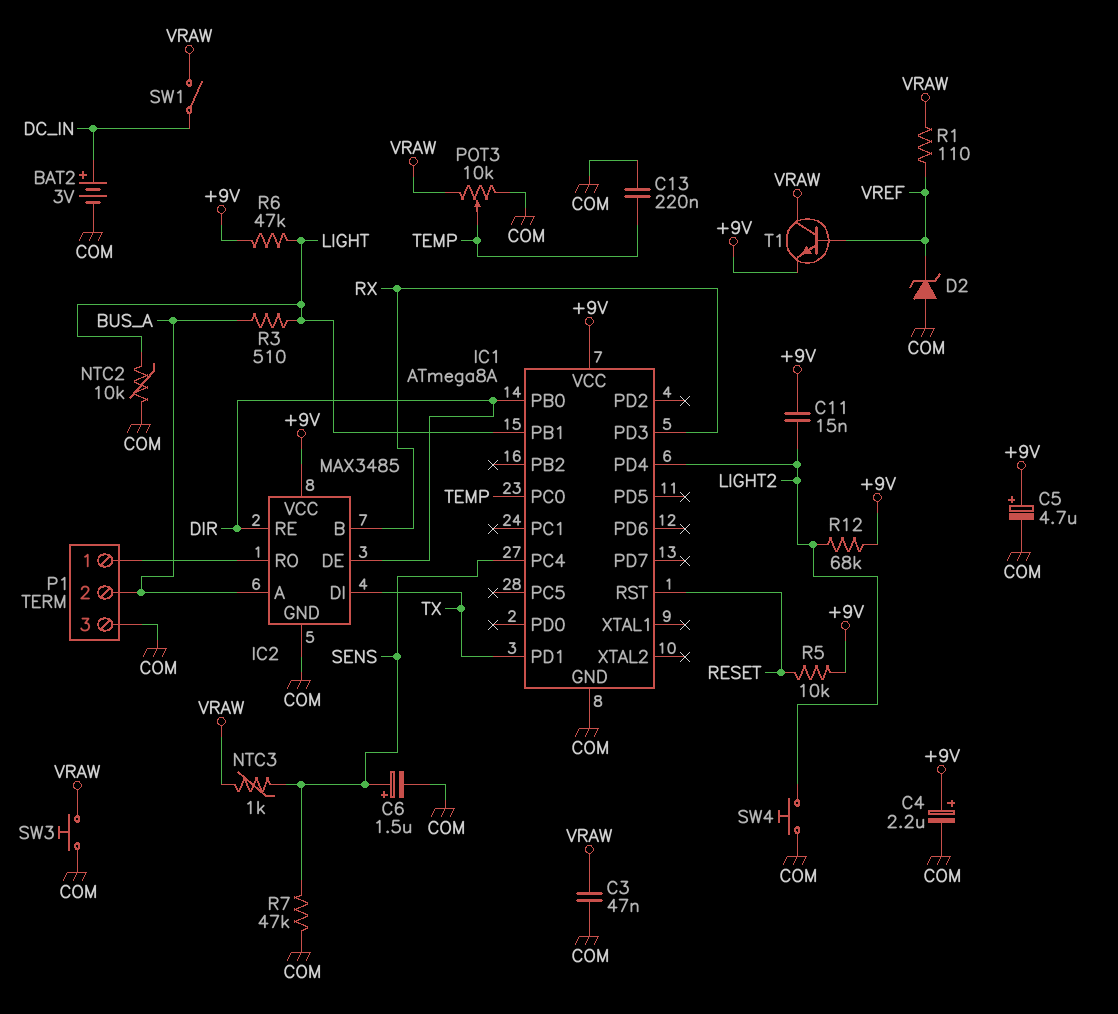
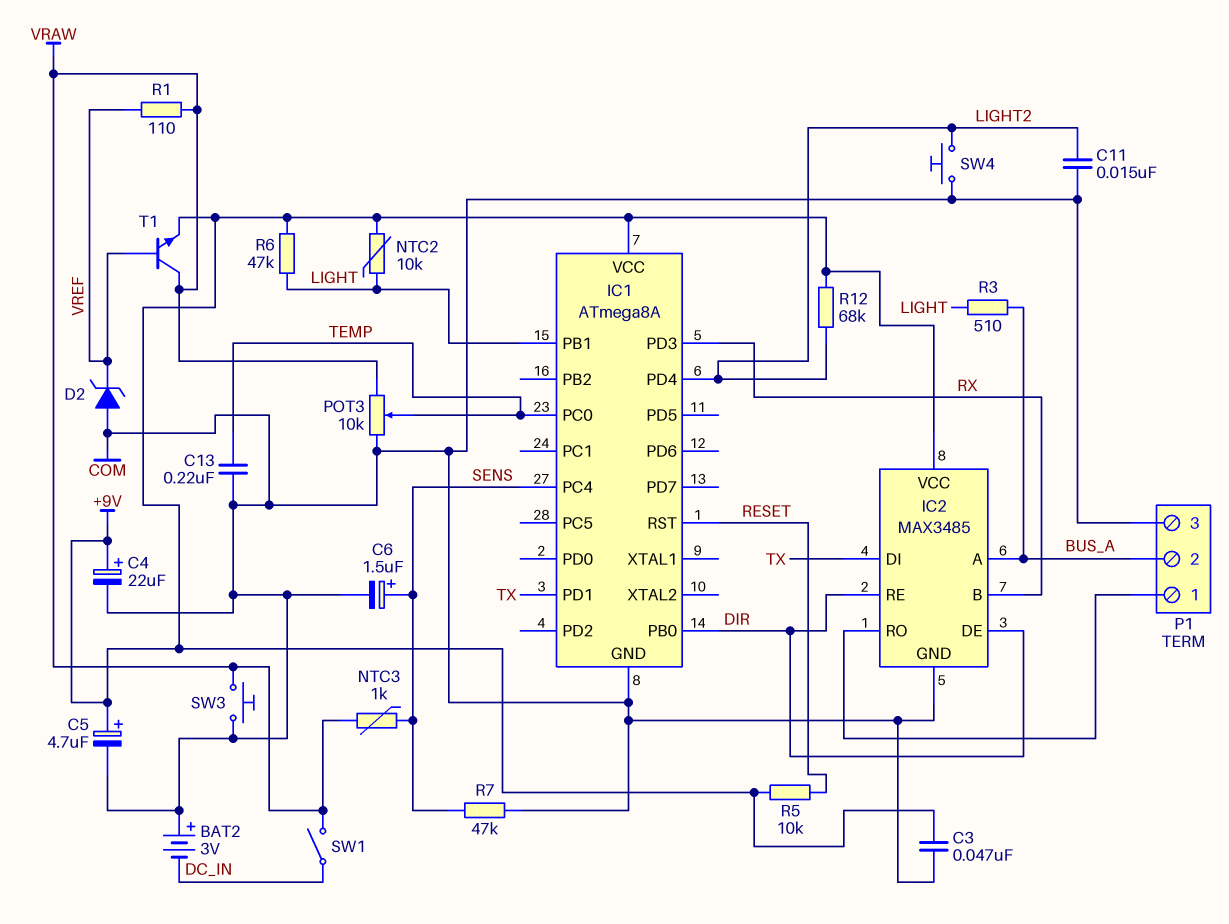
BAT2: 3V (plus DC_IN, minus COM) -> 3V (plus COM, minus DC_IN)
C3: 47nF (COM, VRAW) -> 47nF (+9V, COM)
C4: 2.2uF (plus +9V, minus COM) -> 22uF (plus +9V, minus COM)
C11: 15nF (+9V, LIGHT2) -> 15nF (COM, LIGHT2)
NTC2: 10k (COM, LIGHT) -> 10k (+9V, LIGHT)

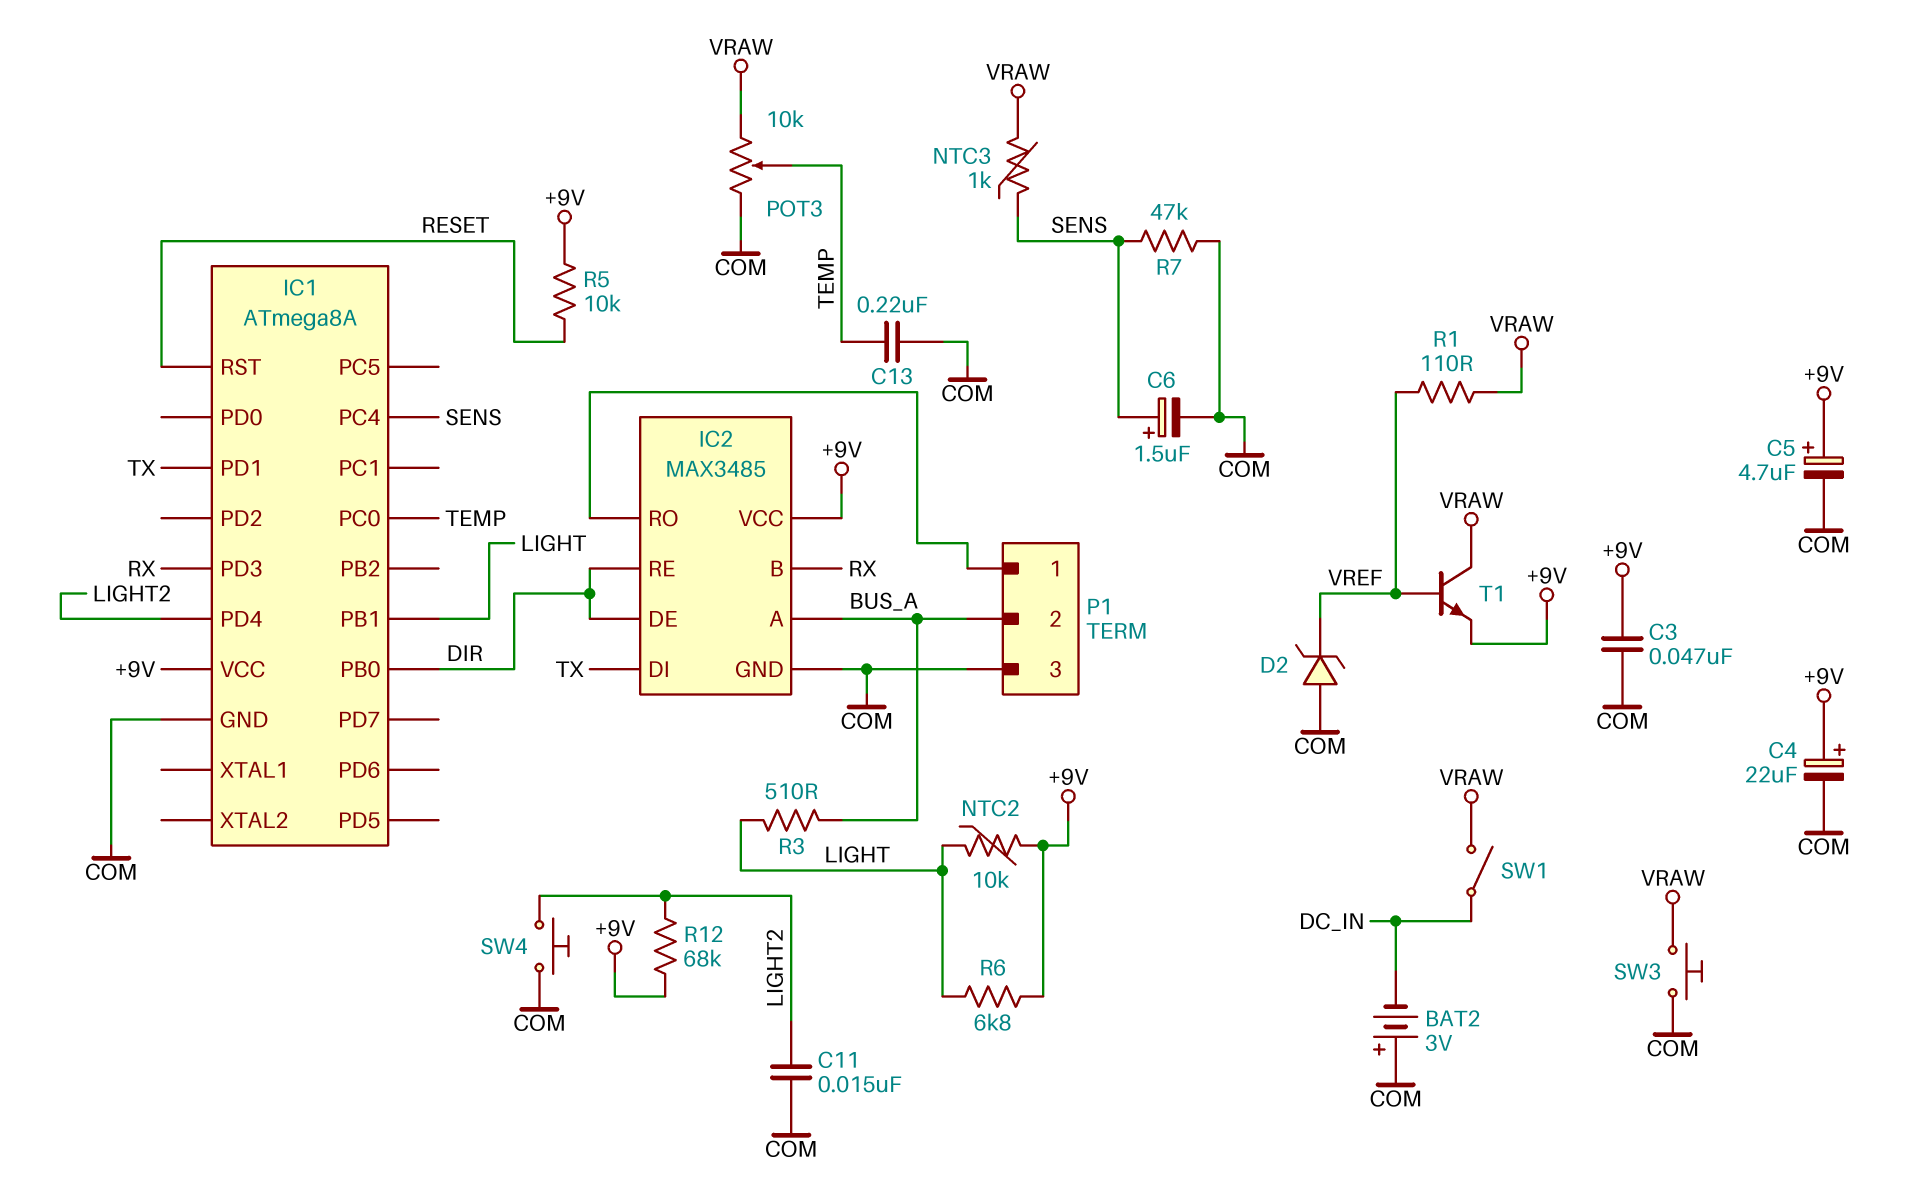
R6: 47k (+9V, LIGHT) -> 6.8k (+9V, LIGHT)

